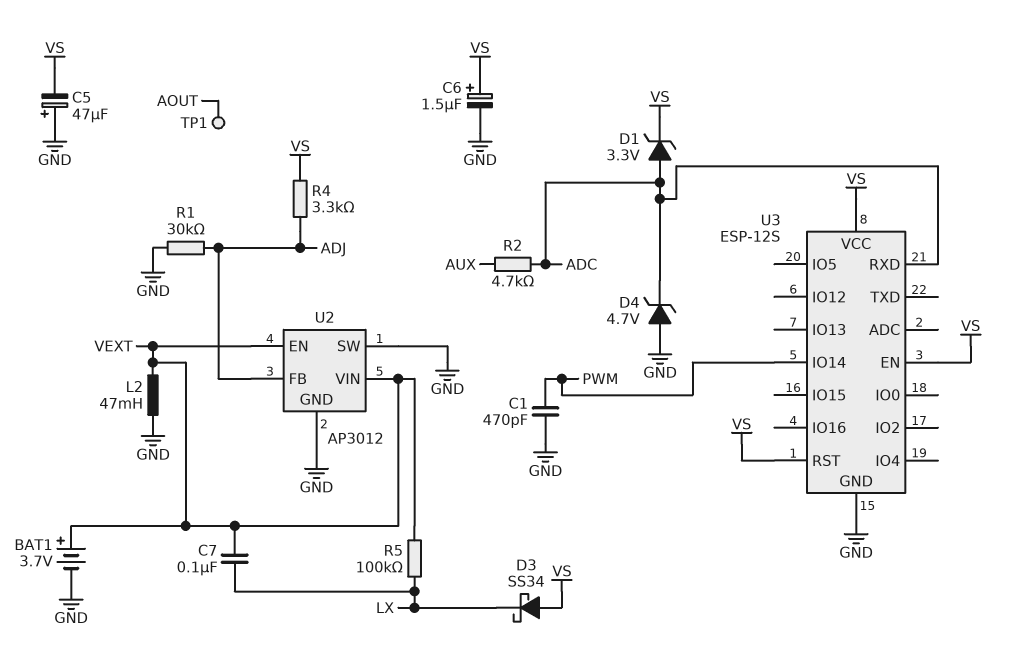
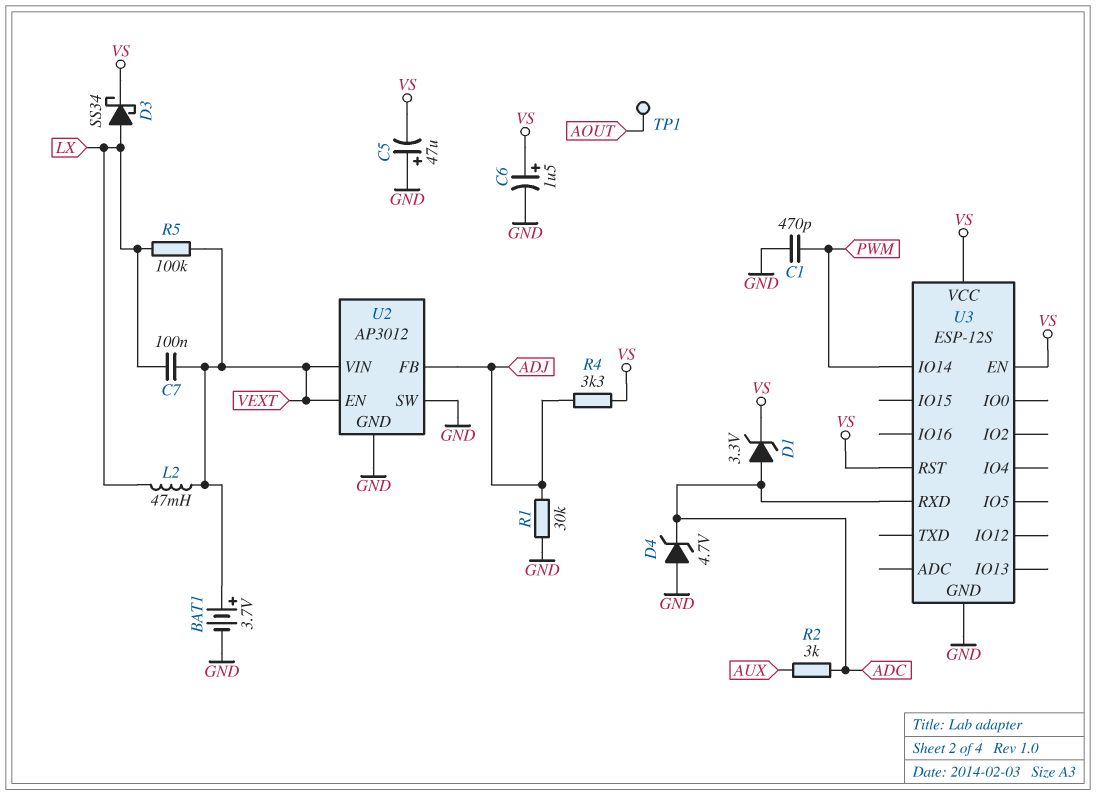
D3: schottky SS34 (A VS, K LX) -> schottky SS34 (A LX, K VS)
L2: 47mH (GND, VEXT) -> 47mH (LX, VEXT)
R2: 4.7k (ADC, AUX) -> 3k (ADC, AUX)

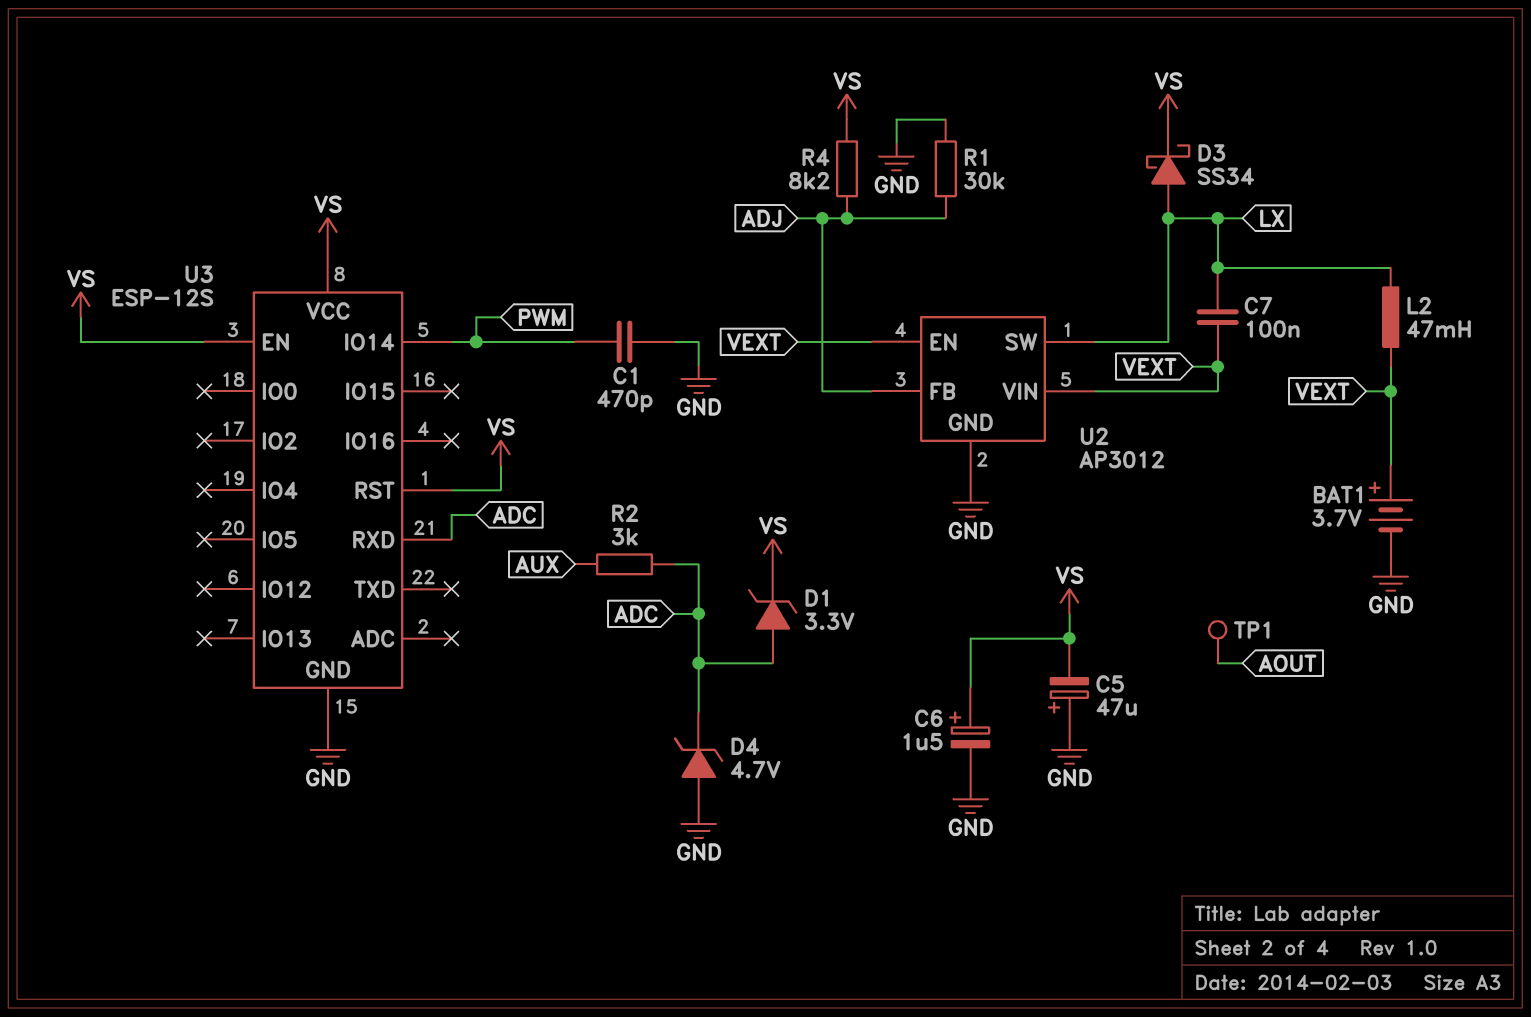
R4: 3.3k (ADJ, VS) -> 8.2k (ADJ, VS)
R5: 100k (LX, VEXT) -> none
U2 pin SW: GND -> LX

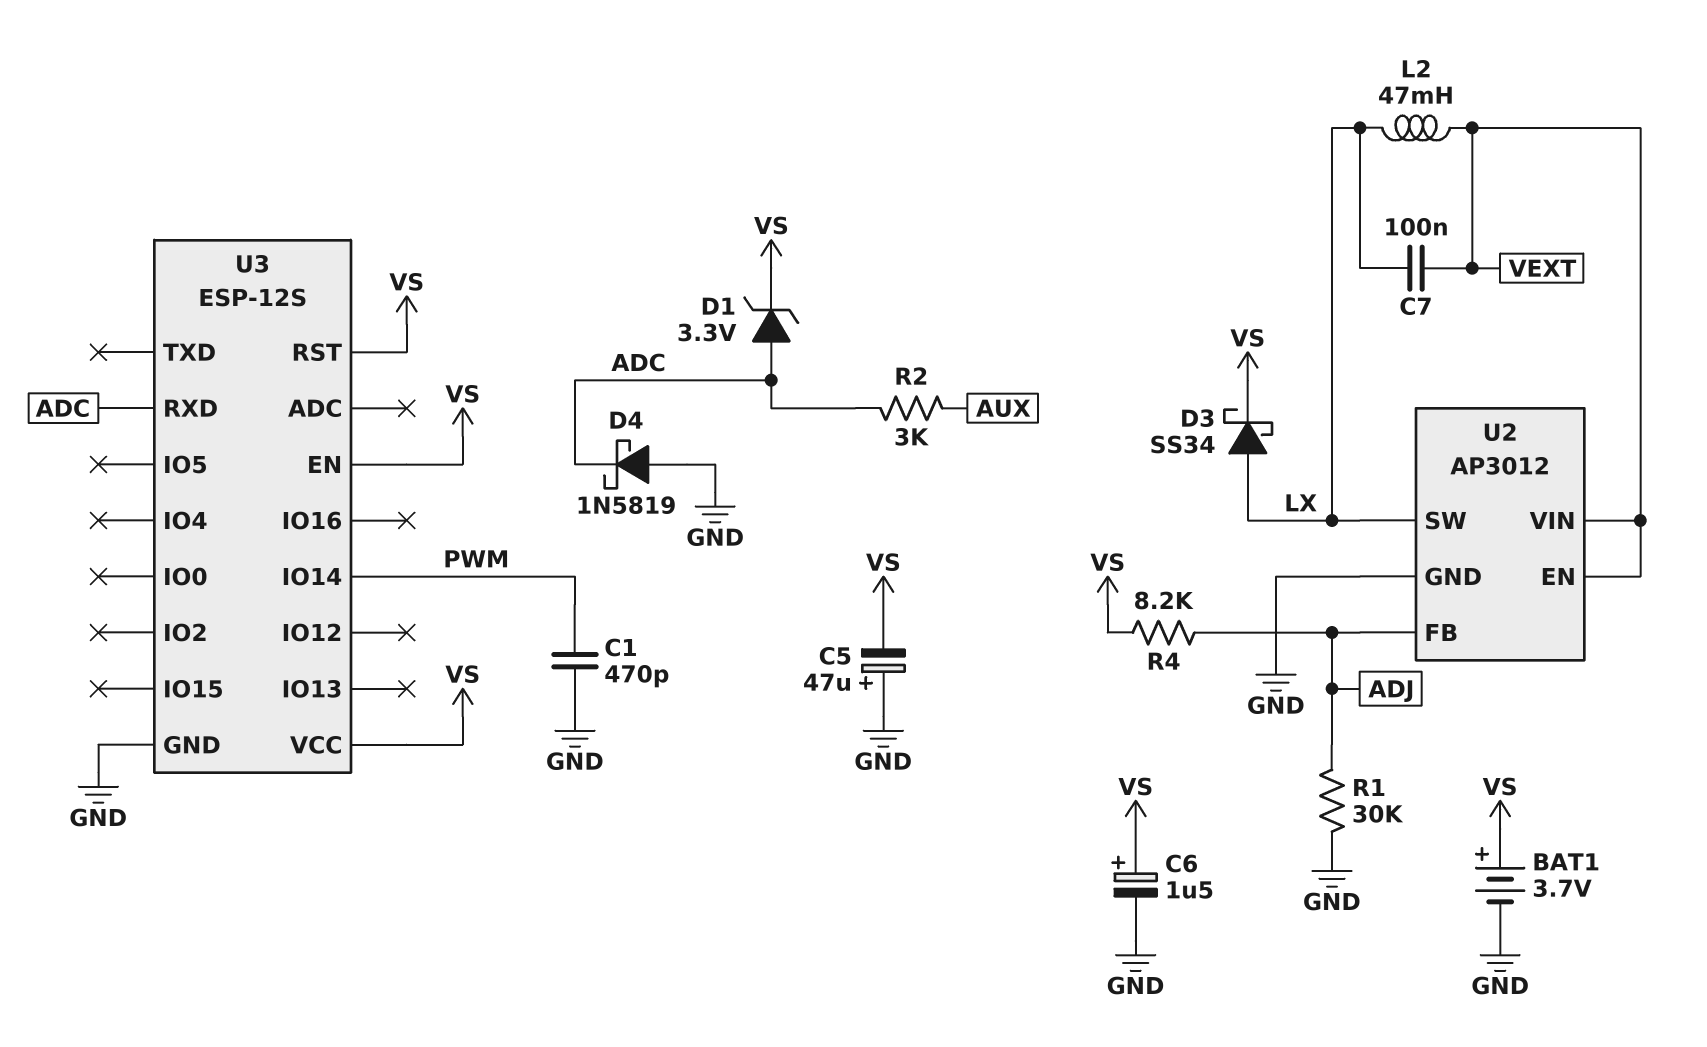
BAT1: 3.7V (plus VEXT, minus GND) -> 3.7V (plus VS, minus GND)
D4: zener 4.7V (A GND, K ADC) -> schottky 1N5819 (A GND, K ADC)
TP1: test point (AOUT) -> none

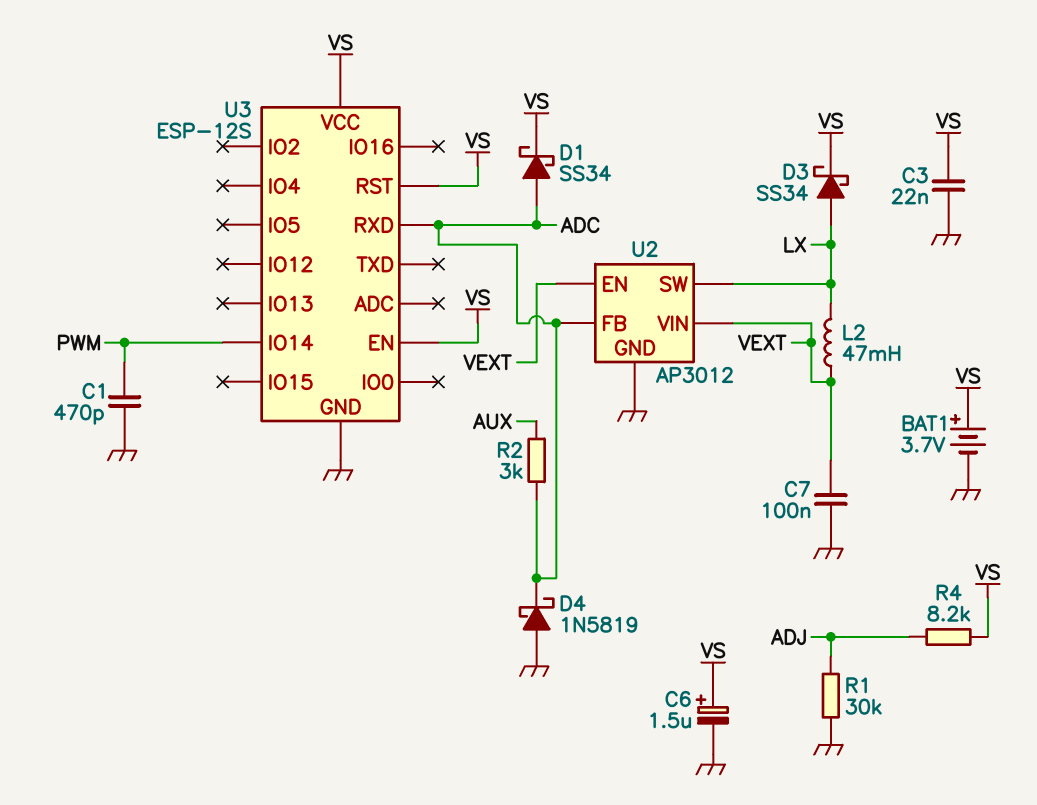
C3: none -> 22nF (GND, VS)
C5: 47uF (plus GND, minus VS) -> none
C7: 100nF (LX, VEXT) -> 100nF (GND, VEXT)
D1: zener 3.3V (A ADC, K VS) -> schottky SS34 (A ADC, K VS)
U2 pin FB: ADJ -> ADC

